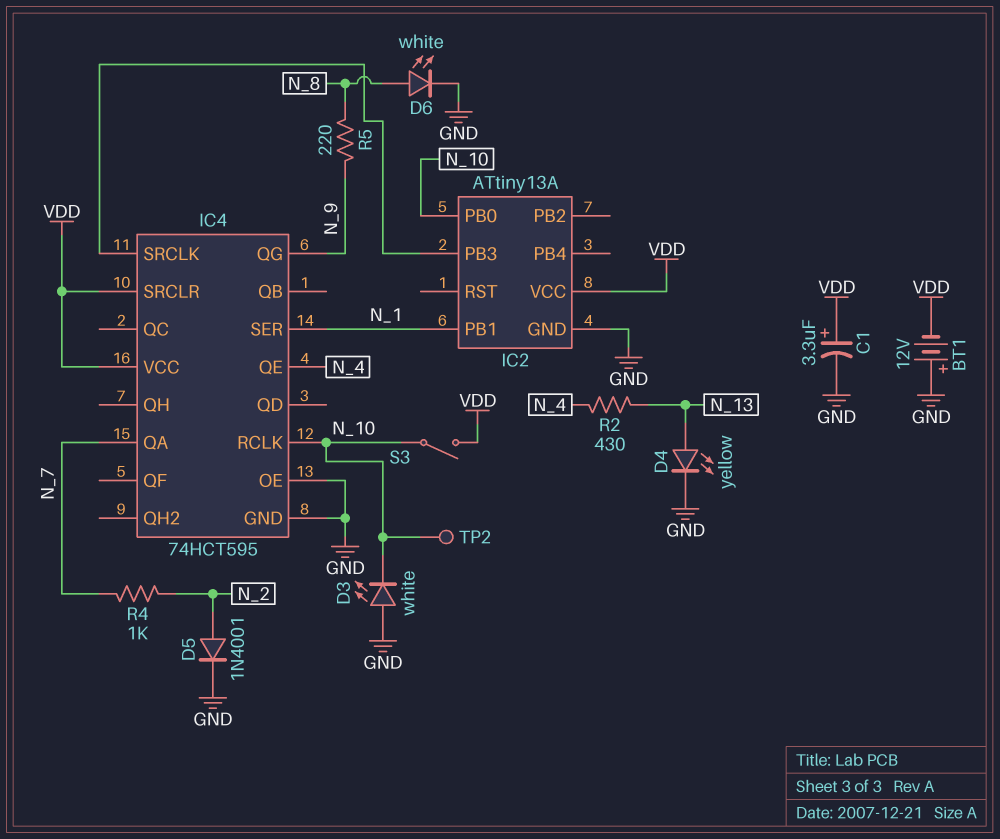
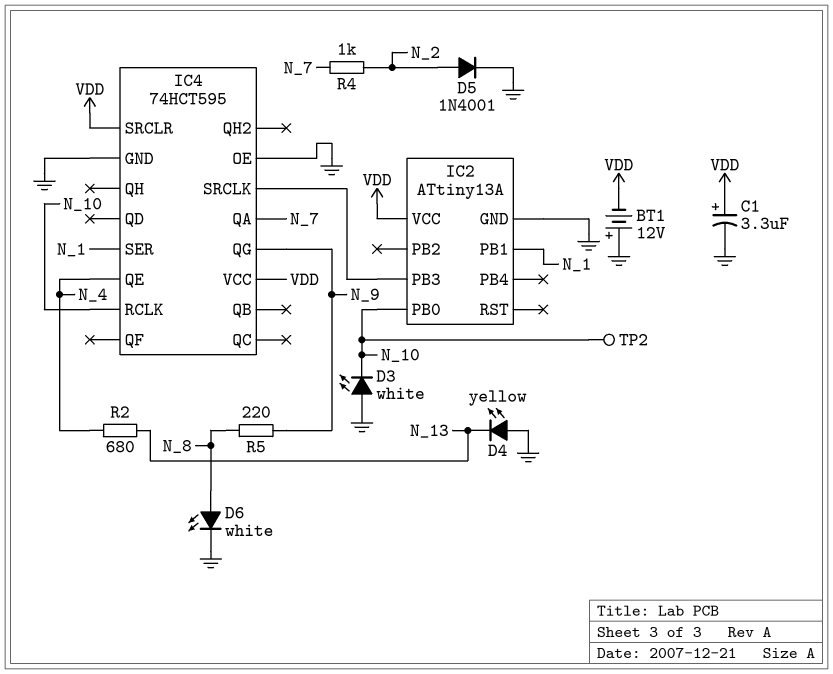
D4: LED yellow (A N_13, K GND) -> LED yellow (A GND, K N_13)
R2: 430 (N_4, N_13) -> 680 (N_4, N_13)
S3: switch (N_10, VDD) -> none

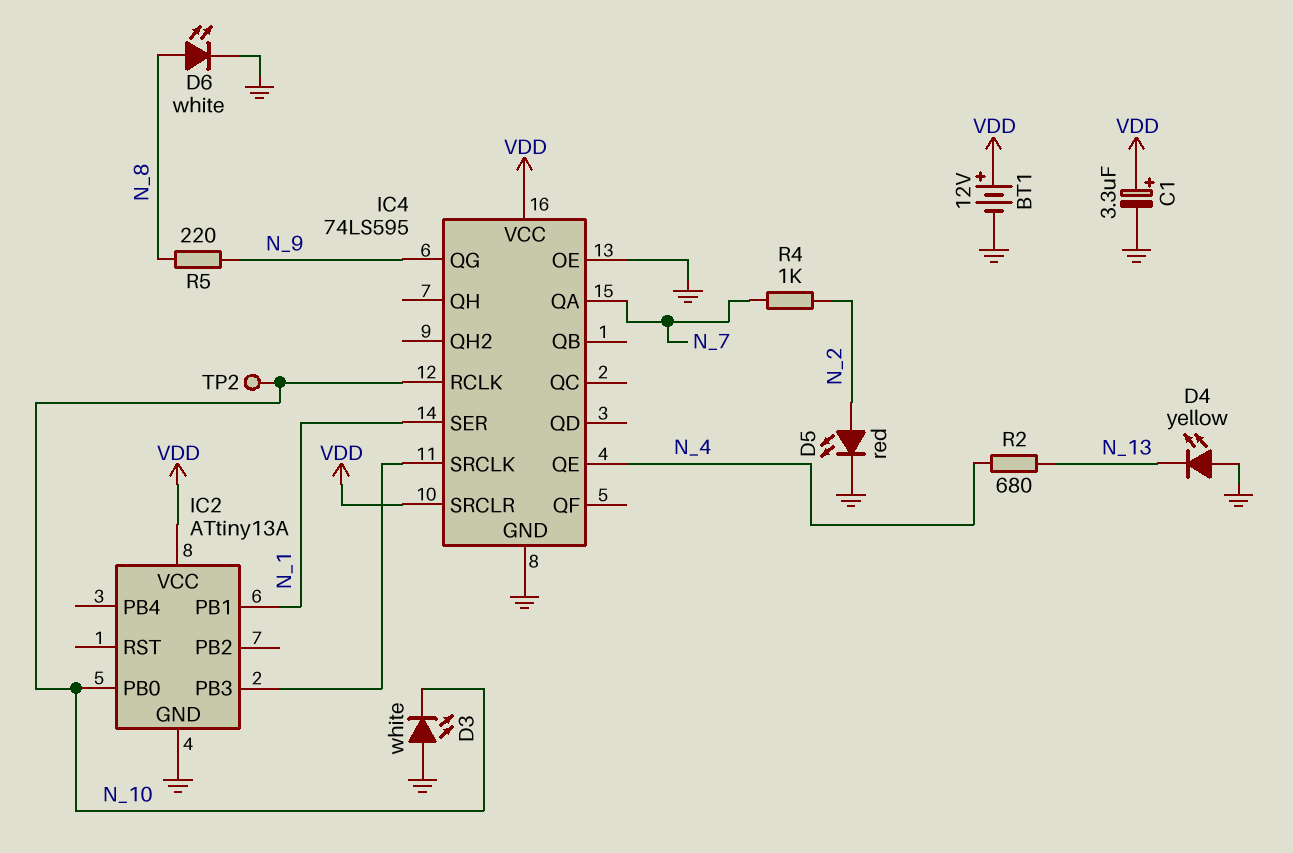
BT1: 12V (plus GND, minus VDD) -> 12V (plus VDD, minus GND)
D5: diode 1N4001 (A N_2, K GND) -> LED red (A N_2, K GND)
IC4: 74HCT595 -> 74LS595

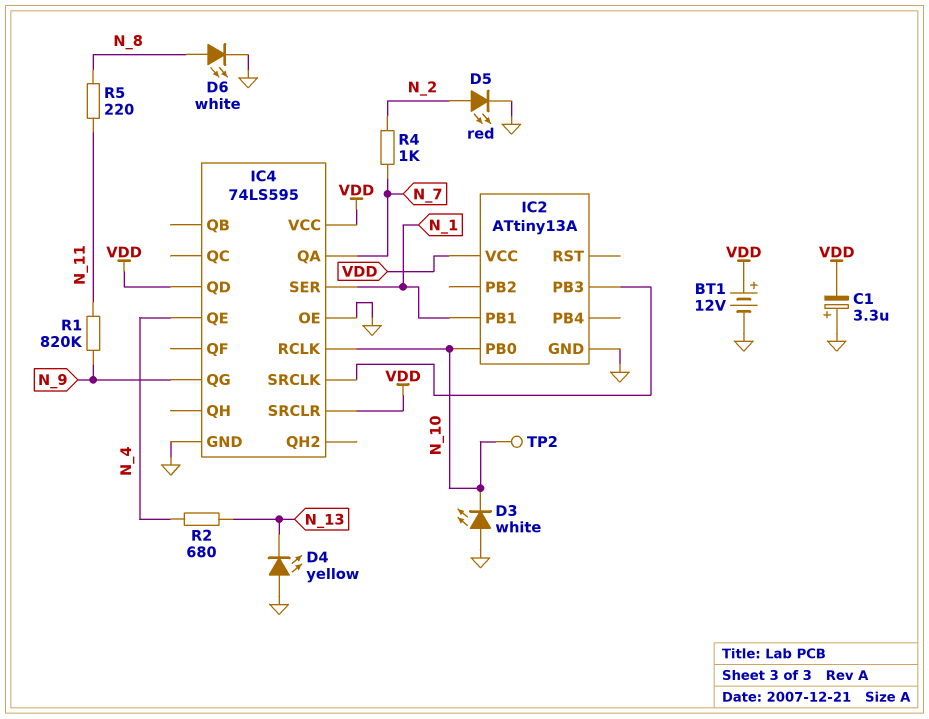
C1: 3.3uF (plus VDD, minus GND) -> 3.3uF (plus GND, minus VDD)
IC4 pin QD: none -> VDD
R1: none -> 820k (N_9, N_11)
R5: 220 (N_8, N_9) -> 220 (N_8, N_11)

